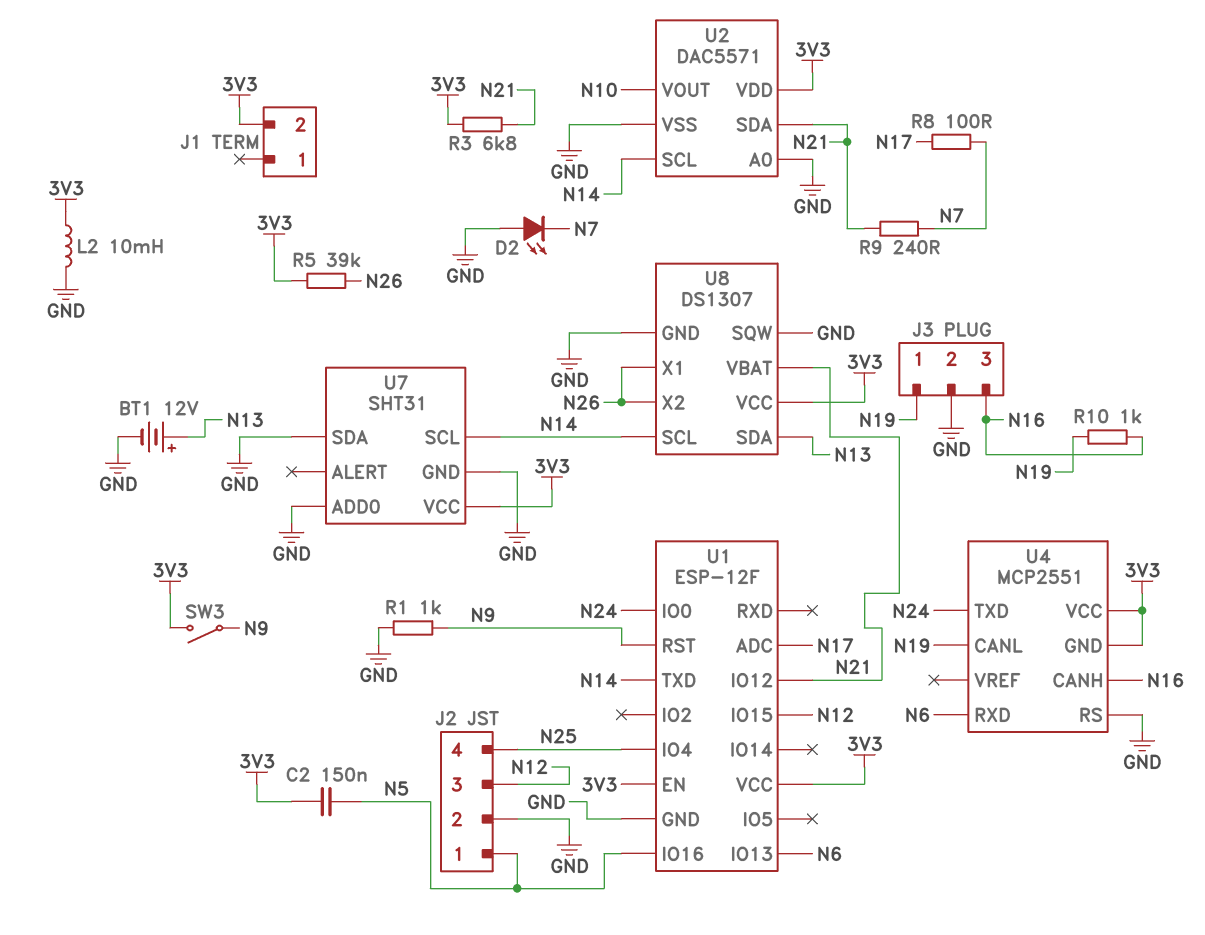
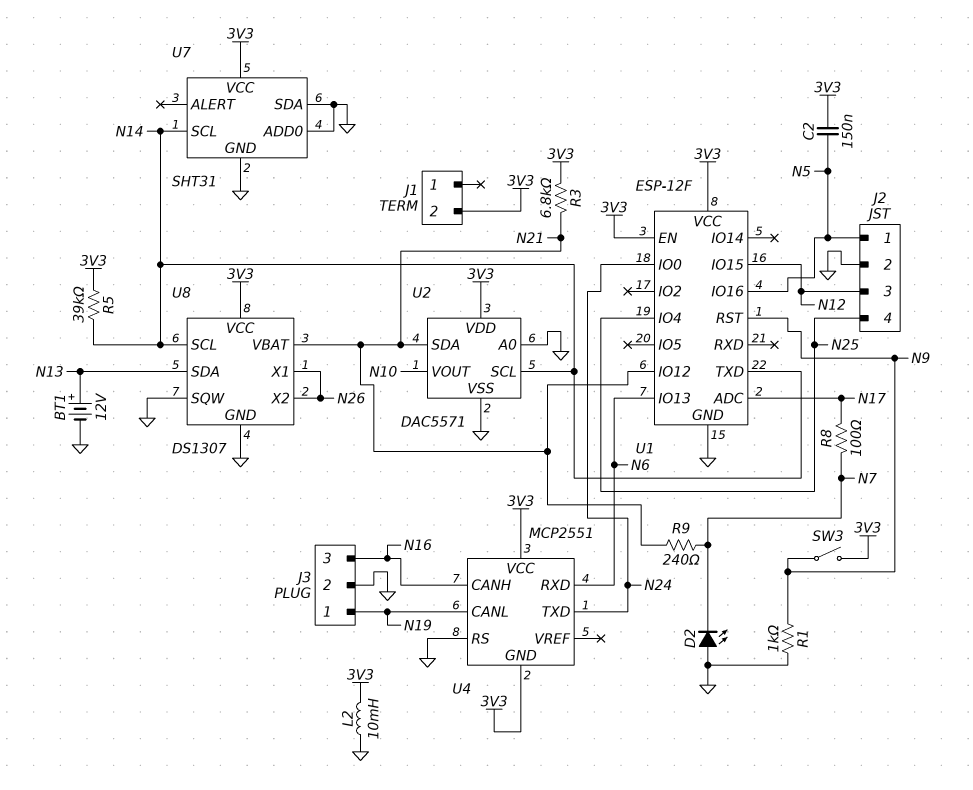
R5: 39k (3V3, N26) -> 39k (3V3, N14)
R10: 1k (N16, N19) -> none

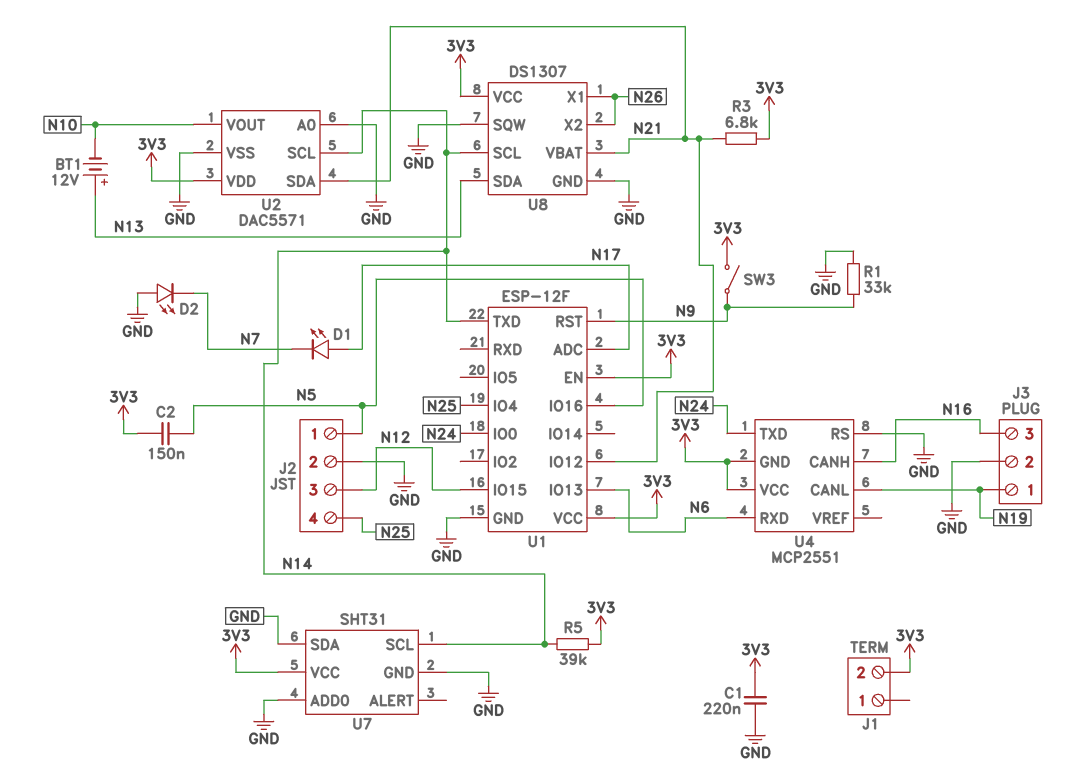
BT1: 12V (plus N13, minus GND) -> 12V (plus N13, minus N10)
C1: none -> 220nF (3V3, GND)
D1: none -> LED (A N17, K N7)
L2: 10mH (3V3, GND) -> none
R1: 1k (GND, N9) -> 33k (GND, N9)
R8: 100 (N7, N17) -> none
R9: 240 (N7, N21) -> none

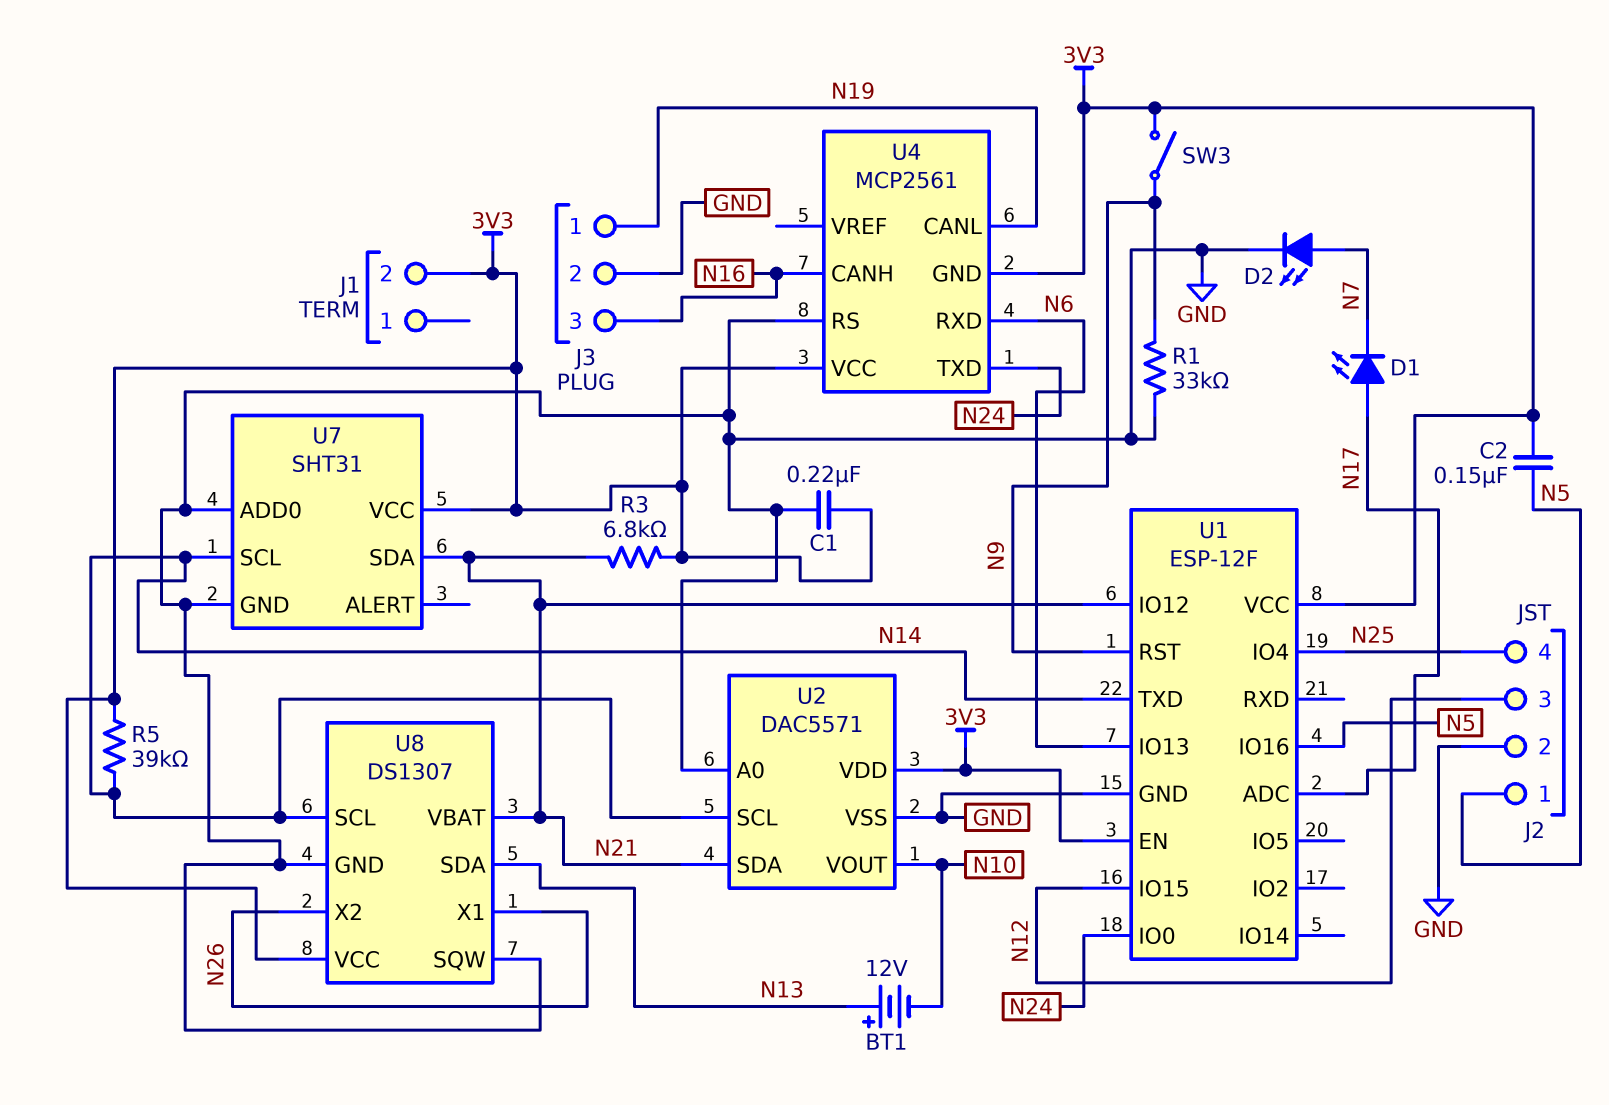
D2: LED (A GND, K N7) -> LED (A N7, K GND)
U4: MCP2551 -> MCP2561
U7 pin SDA: GND -> N21

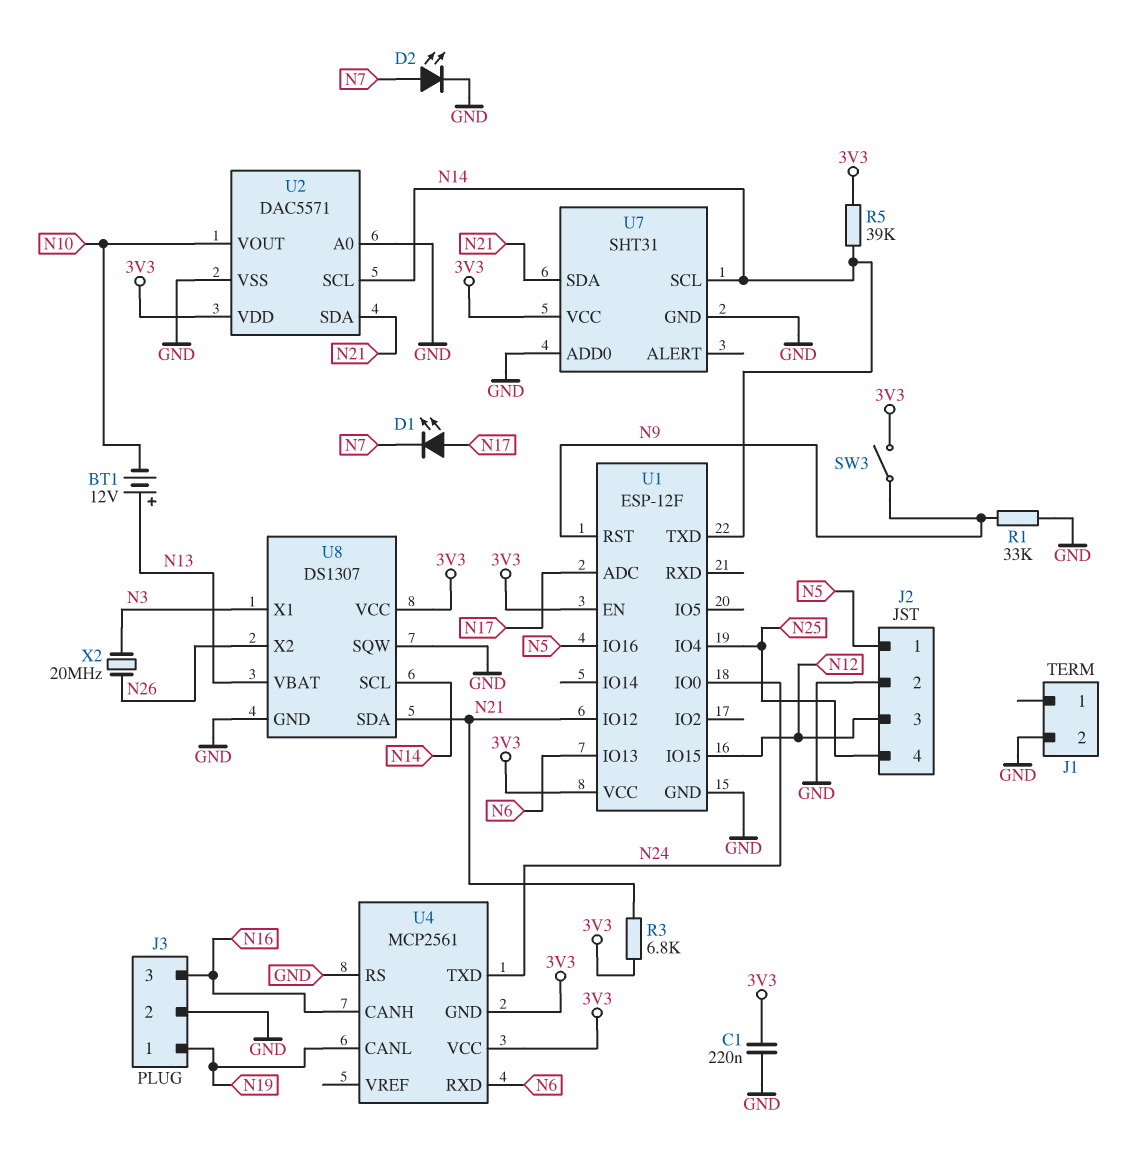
C2: 150nF (3V3, N5) -> none
J1 pin 2: 3V3 -> GND
U8 pin SDA: N13 -> N21
U8 pin VBAT: N21 -> N13
U8 pin X1: N26 -> N3
X2: none -> 20MHz (N3, N26)

